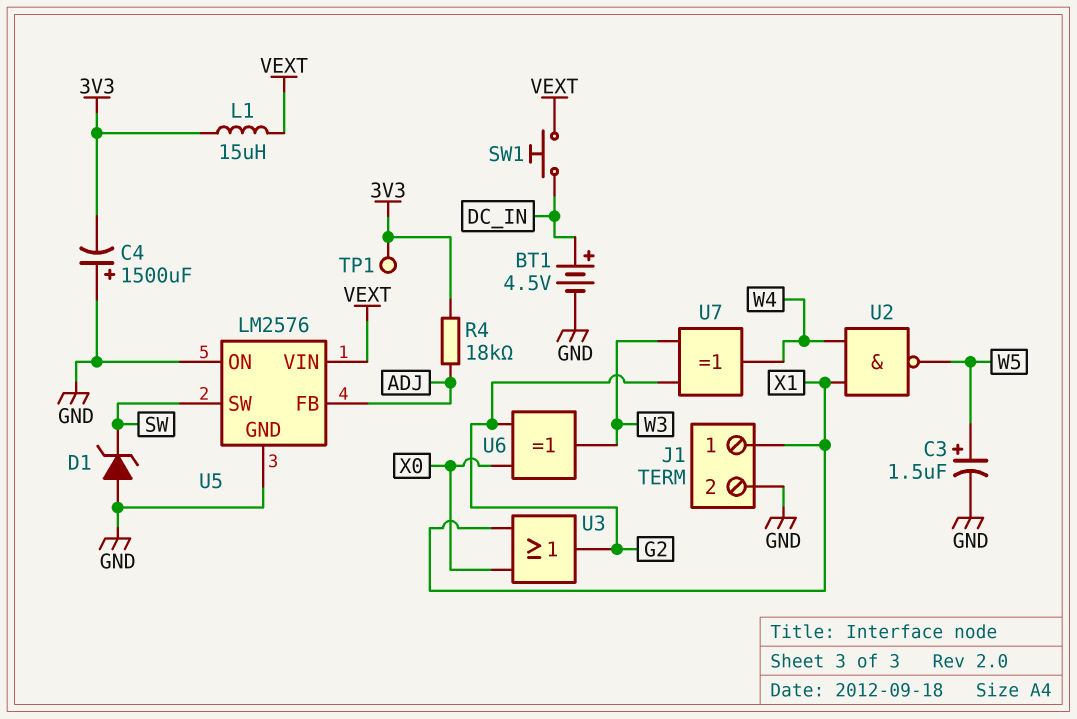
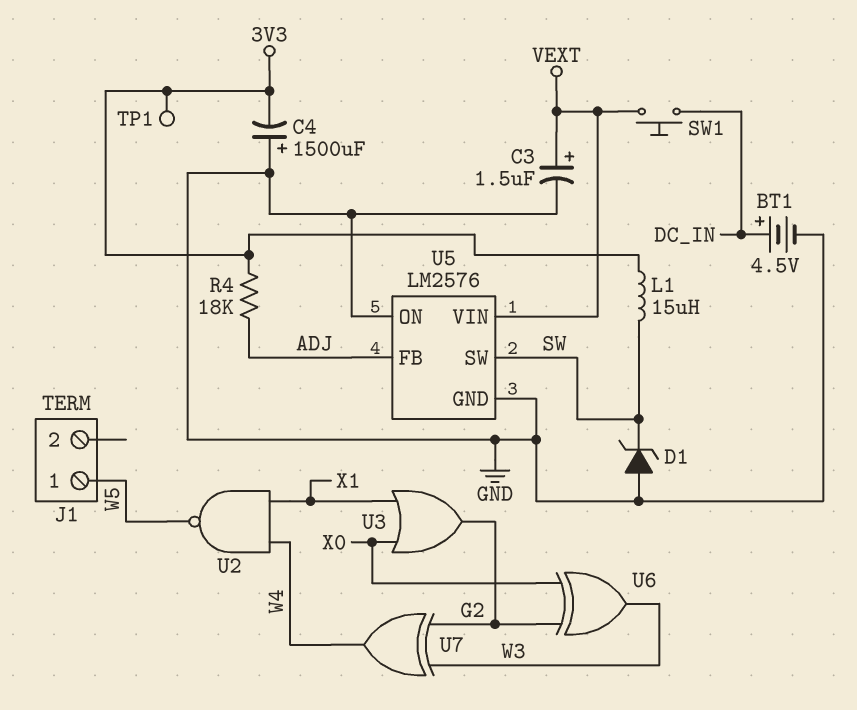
C3: 1.5uF (plus W5, minus GND) -> 1.5uF (plus VEXT, minus GND)
J1 pin 1: X1 -> W5
J1 pin 2: GND -> none
L1: 15uH (3V3, VEXT) -> 15uH (3V3, SW)

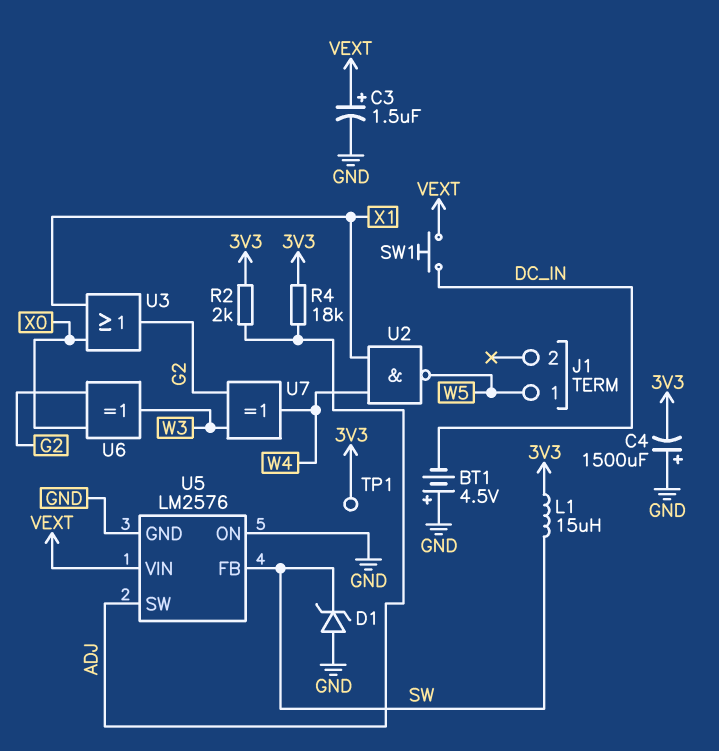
BT1: 4.5V (plus DC_IN, minus GND) -> 4.5V (plus GND, minus DC_IN)
R2: none -> 2k (3V3, ADJ)
U5 pin FB: ADJ -> SW
U5 pin SW: SW -> ADJ

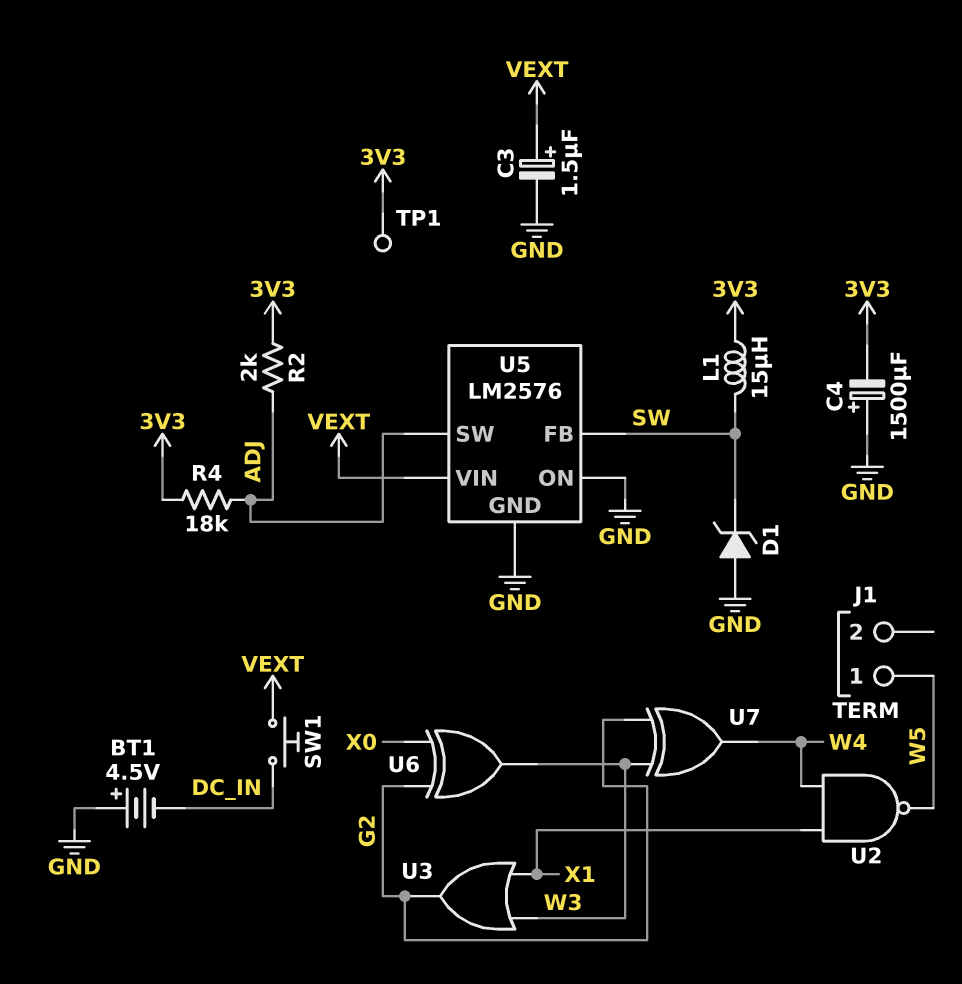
U3: OR (in X0, in X1, out G2) -> OR (in W3, in X1, out G2)

